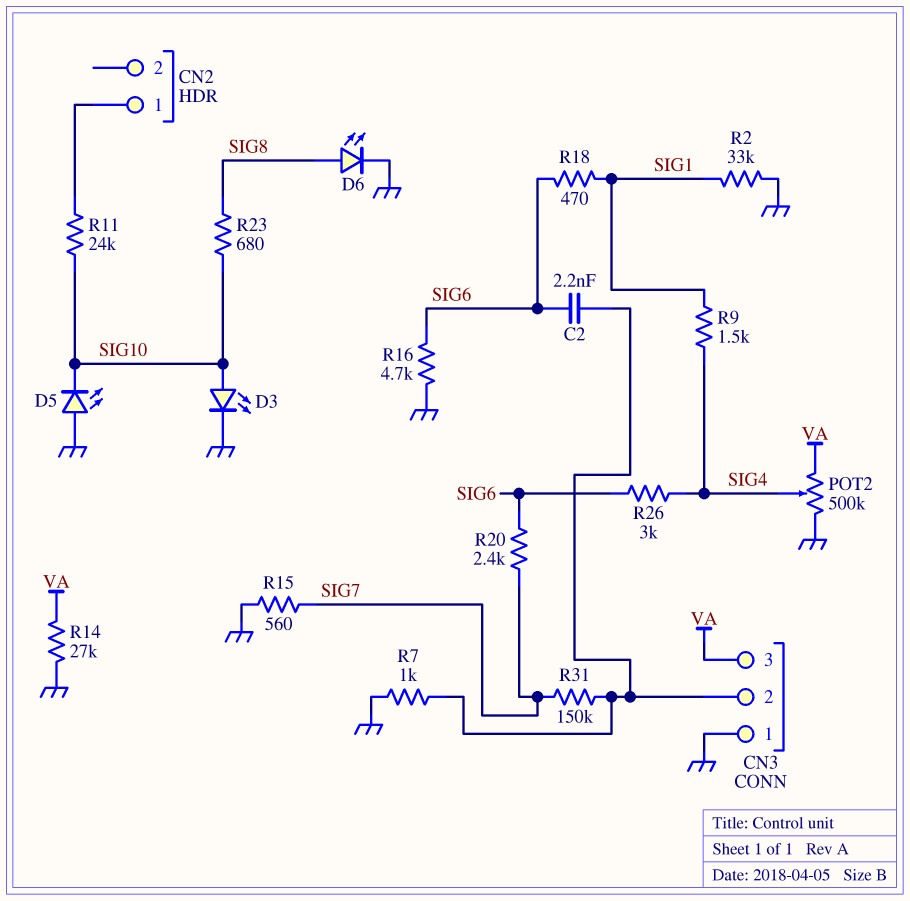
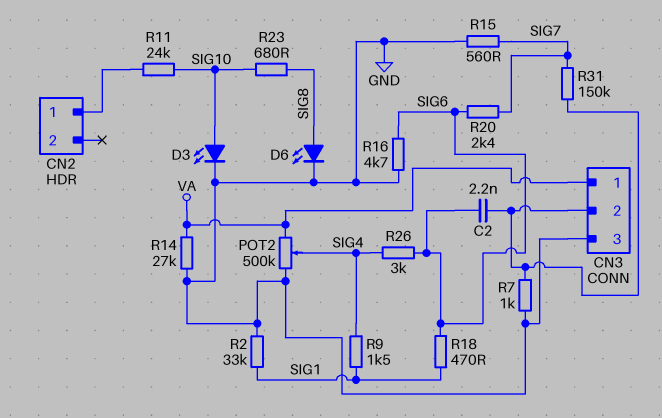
CN3 pin 1: GND -> VA
CN3 pin 3: VA -> GND
D5: LED (A GND, K SIG10) -> none

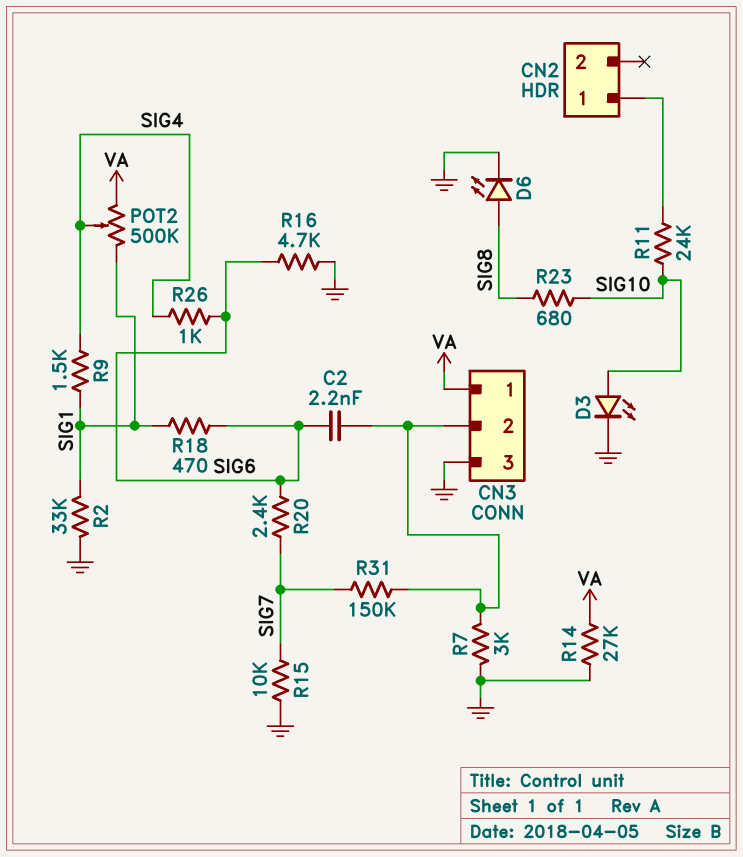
POT2: 500k (GND, VA, wiper SIG4) -> 500k (SIG1, VA, wiper SIG4)
R7: 1k (CN3/2, GND) -> 3k (CN3/2, GND)
R15: 560 (GND, SIG7) -> 10k (GND, SIG7)
R26: 3k (SIG4, SIG6) -> 1k (SIG4, SIG6)

